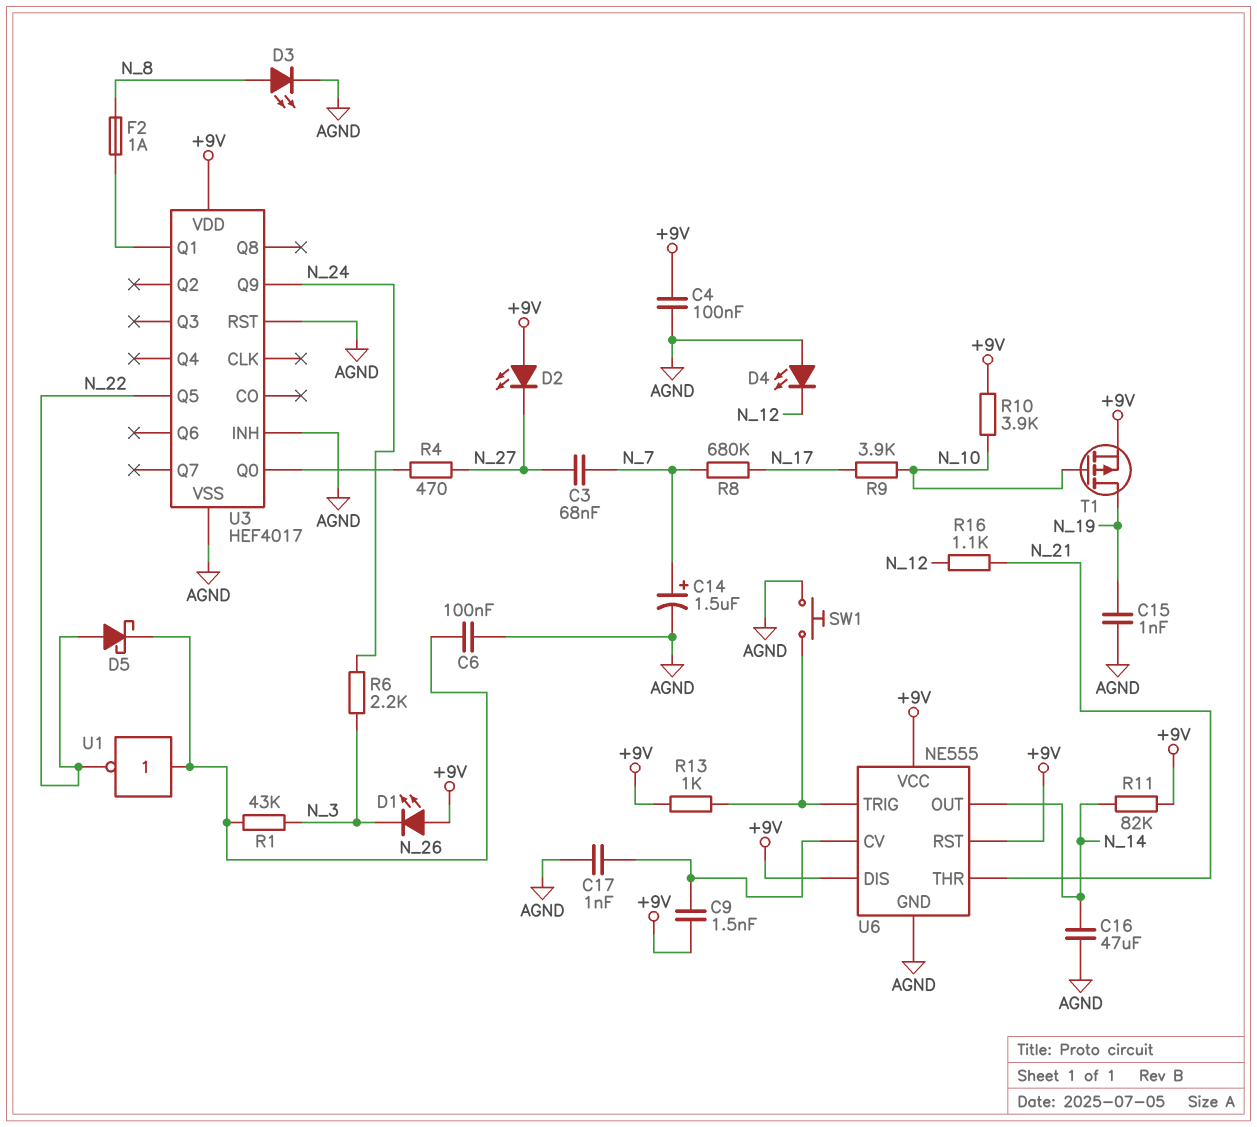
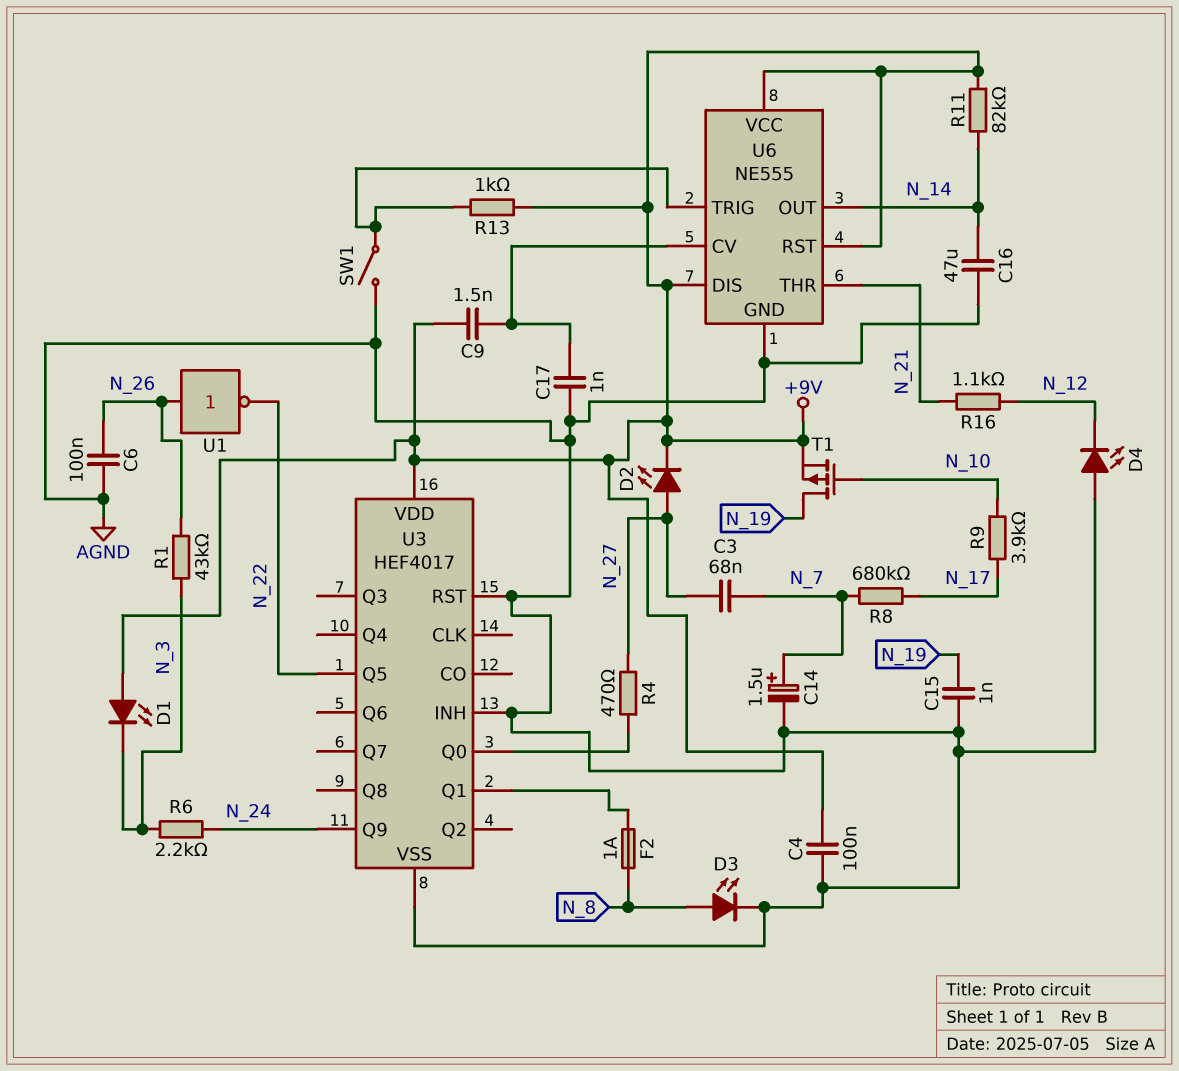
D2: LED (A +9V, K N_27) -> LED (A N_27, K +9V)
D5: schottky (A N_22, K N_26) -> none
R10: 3.9k (+9V, N_10) -> none
SW1: button (AGND, U6/TRIG) -> switch (AGND, U6/TRIG)

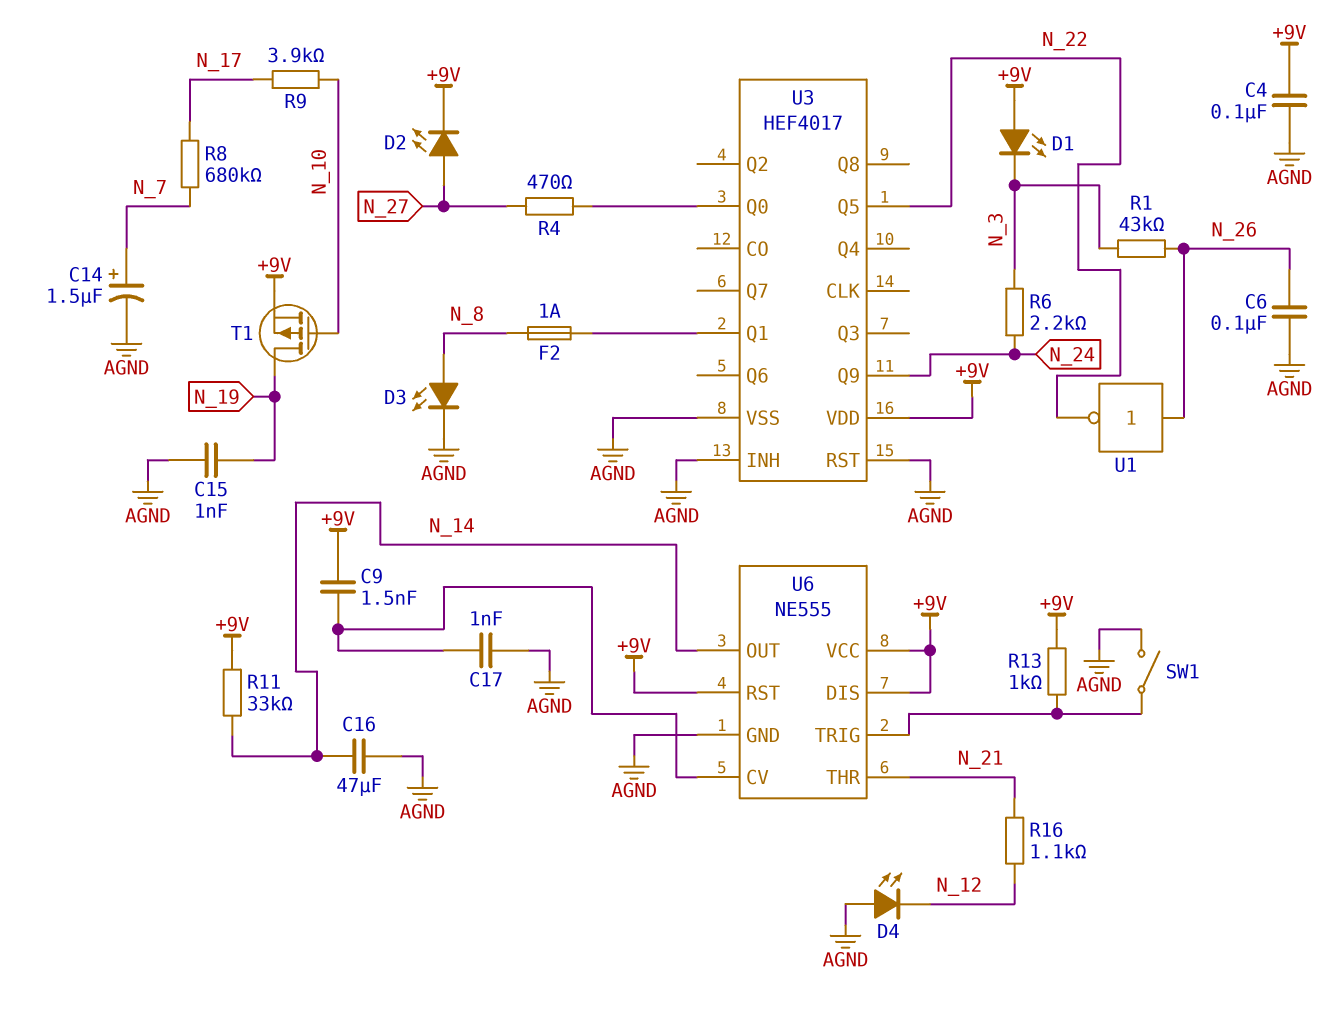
C3: 68nF (N_7, N_27) -> none
R11: 82k (+9V, N_14) -> 33k (+9V, N_14)

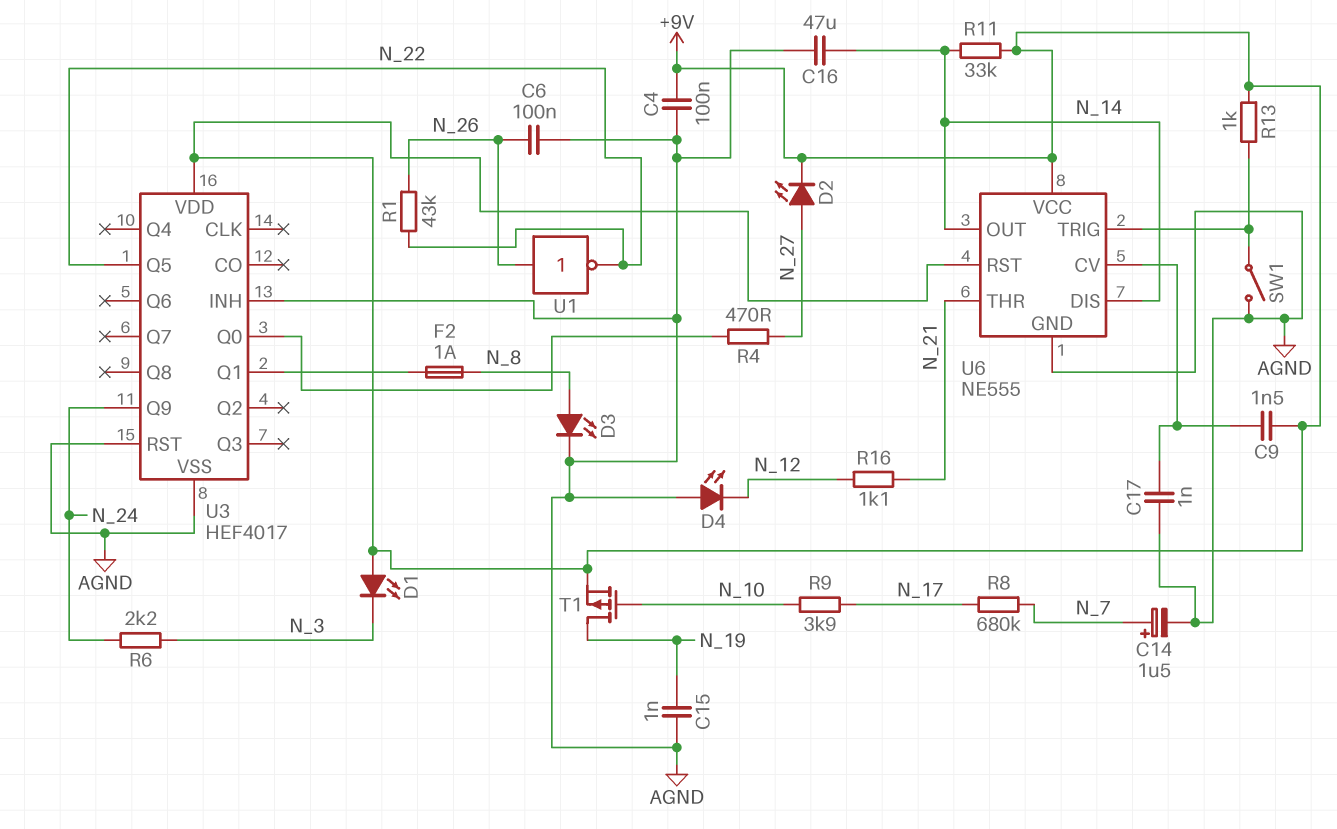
R1: 43k (N_3, N_26) -> 43k (N_22, N_26)
U6 pin DIS: +9V -> N_14

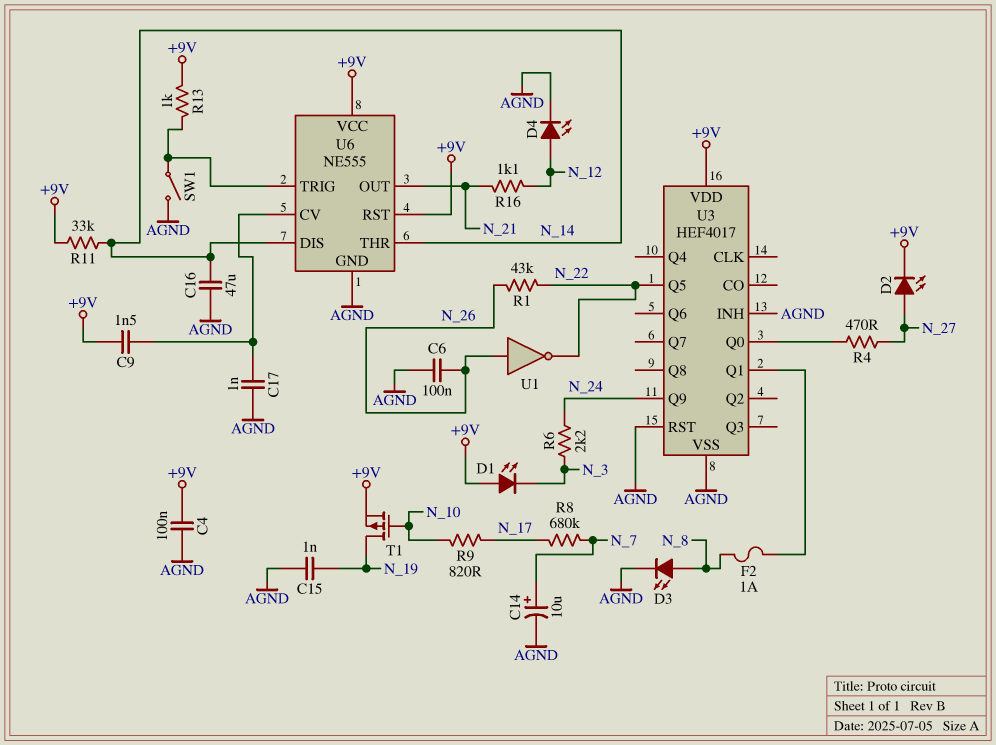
C14: 1.5uF (plus N_7, minus AGND) -> 10uF (plus N_7, minus AGND)
D4: LED (A AGND, K N_12) -> LED (A N_12, K AGND)
R9: 3.9k (N_10, N_17) -> 820 (N_10, N_17)
U6 pin OUT: N_14 -> N_21
U6 pin THR: N_21 -> N_14

